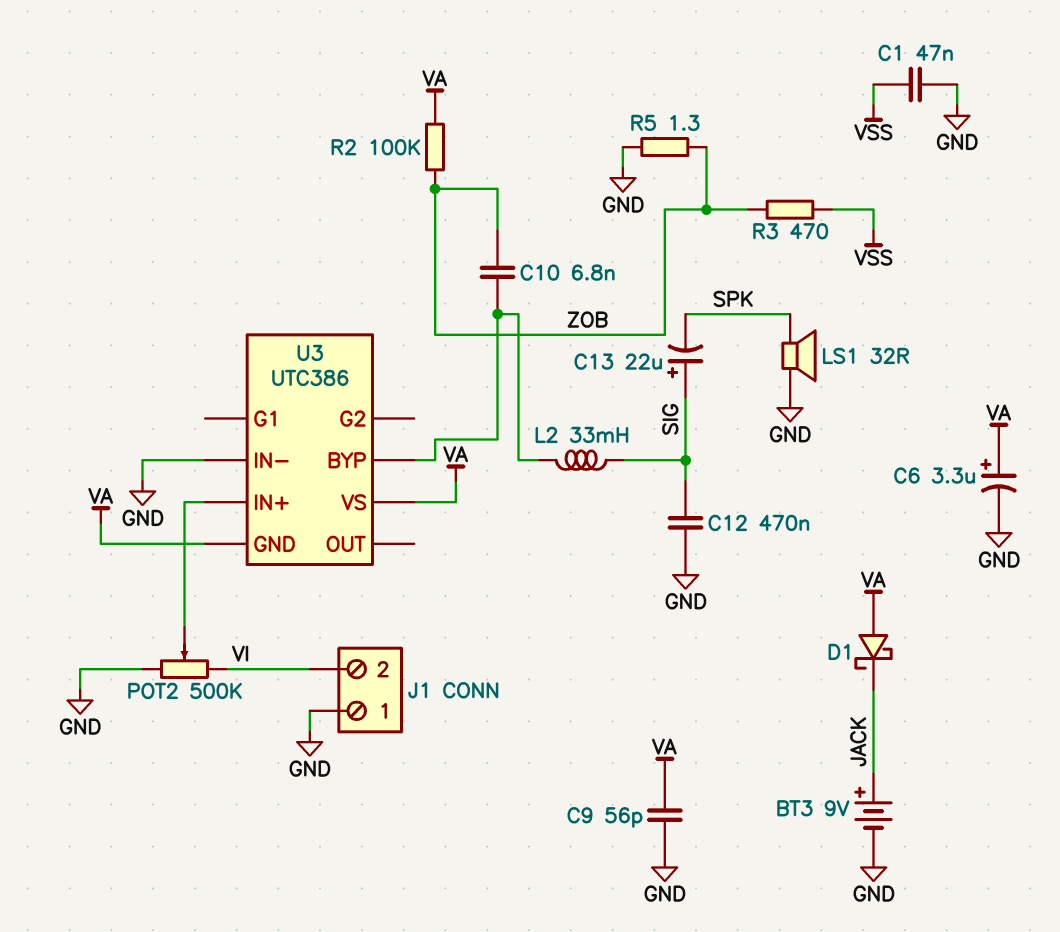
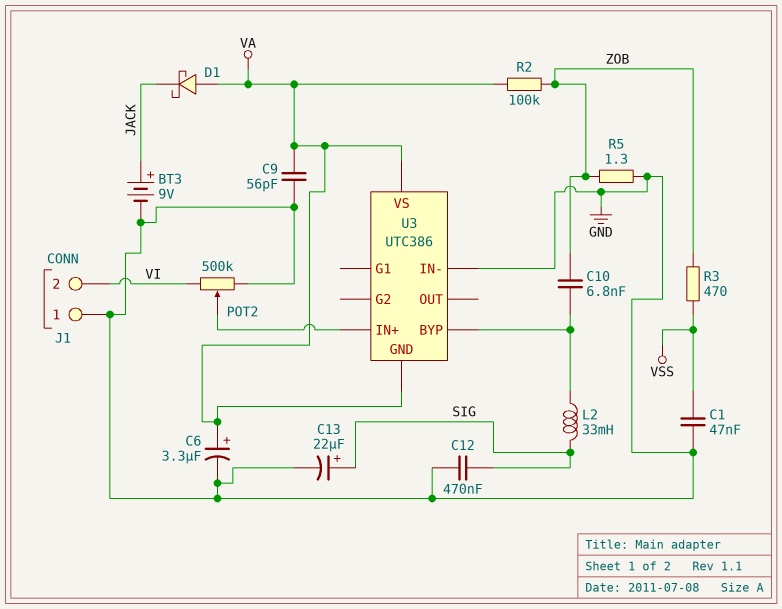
C13: 22uF (plus SIG, minus SPK) -> 22uF (plus SIG, minus GND)
LS1: speaker 32R (GND, SPK) -> none

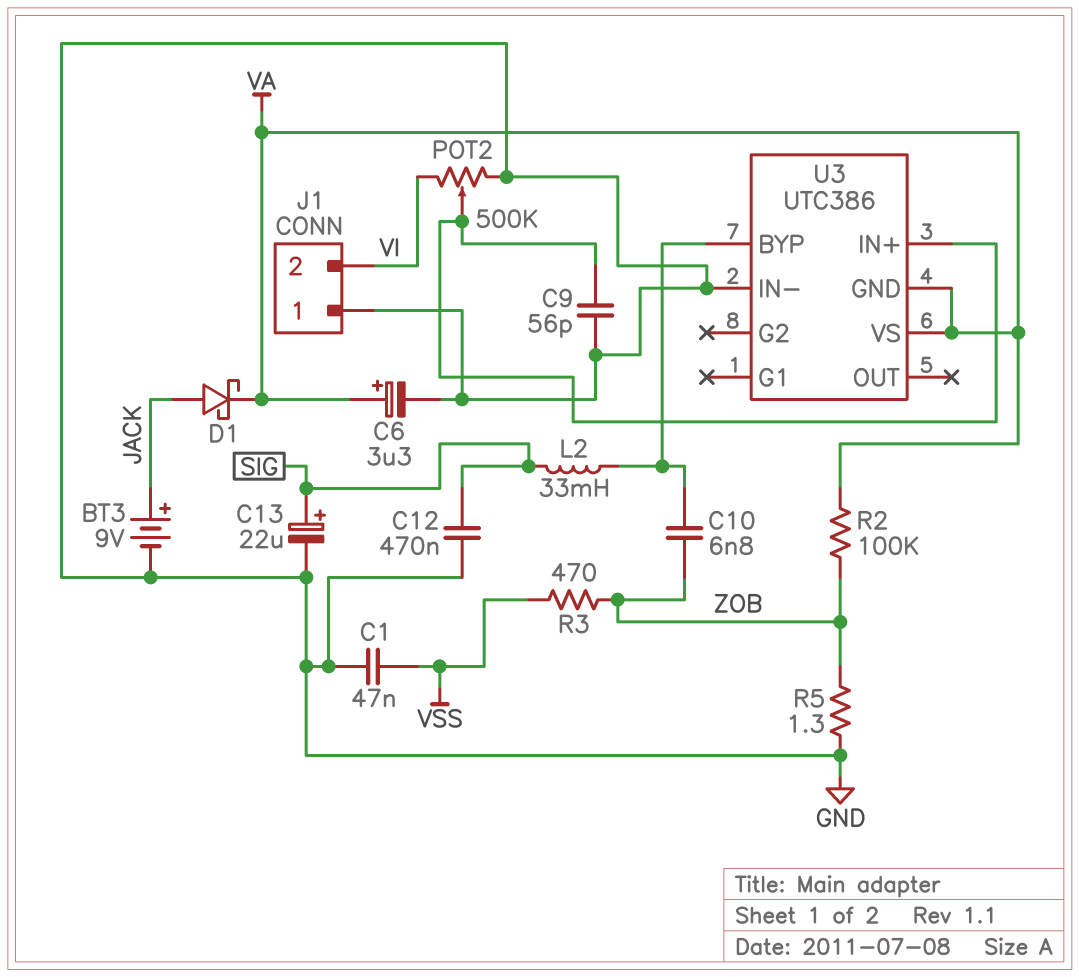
C9: 56pF (GND, VA) -> 56pF (GND, U3/IN+)
D1: schottky (A VA, K JACK) -> schottky (A JACK, K VA)

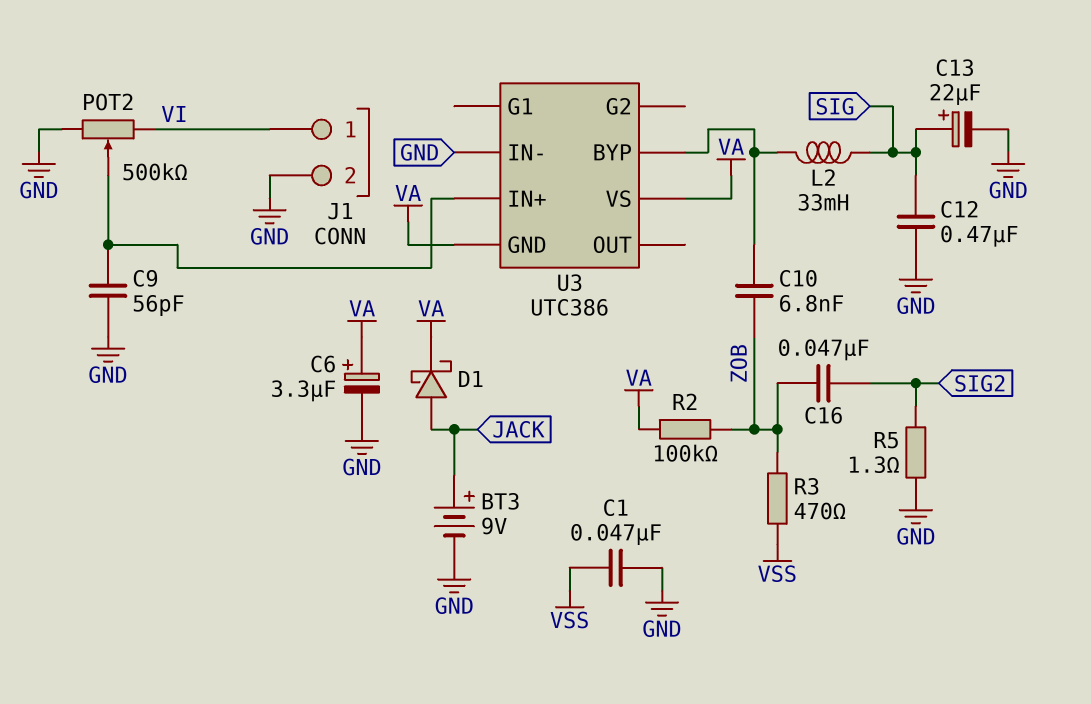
C16: none -> 47nF (SIG2, ZOB)
J1 pin 1: GND -> VI
J1 pin 2: VI -> GND
R5: 1.3 (GND, ZOB) -> 1.3 (GND, SIG2)

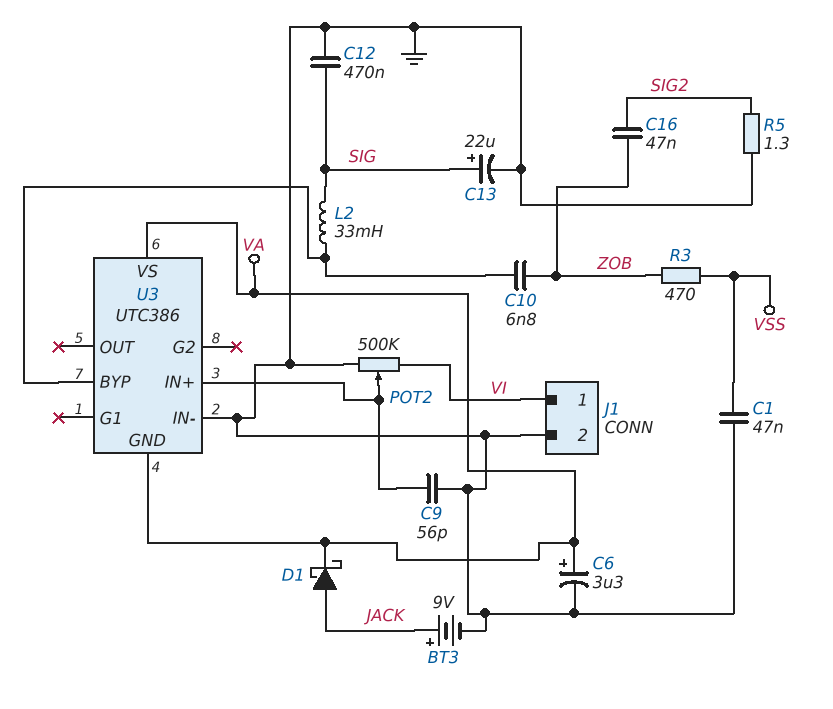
R2: 100k (VA, ZOB) -> none

